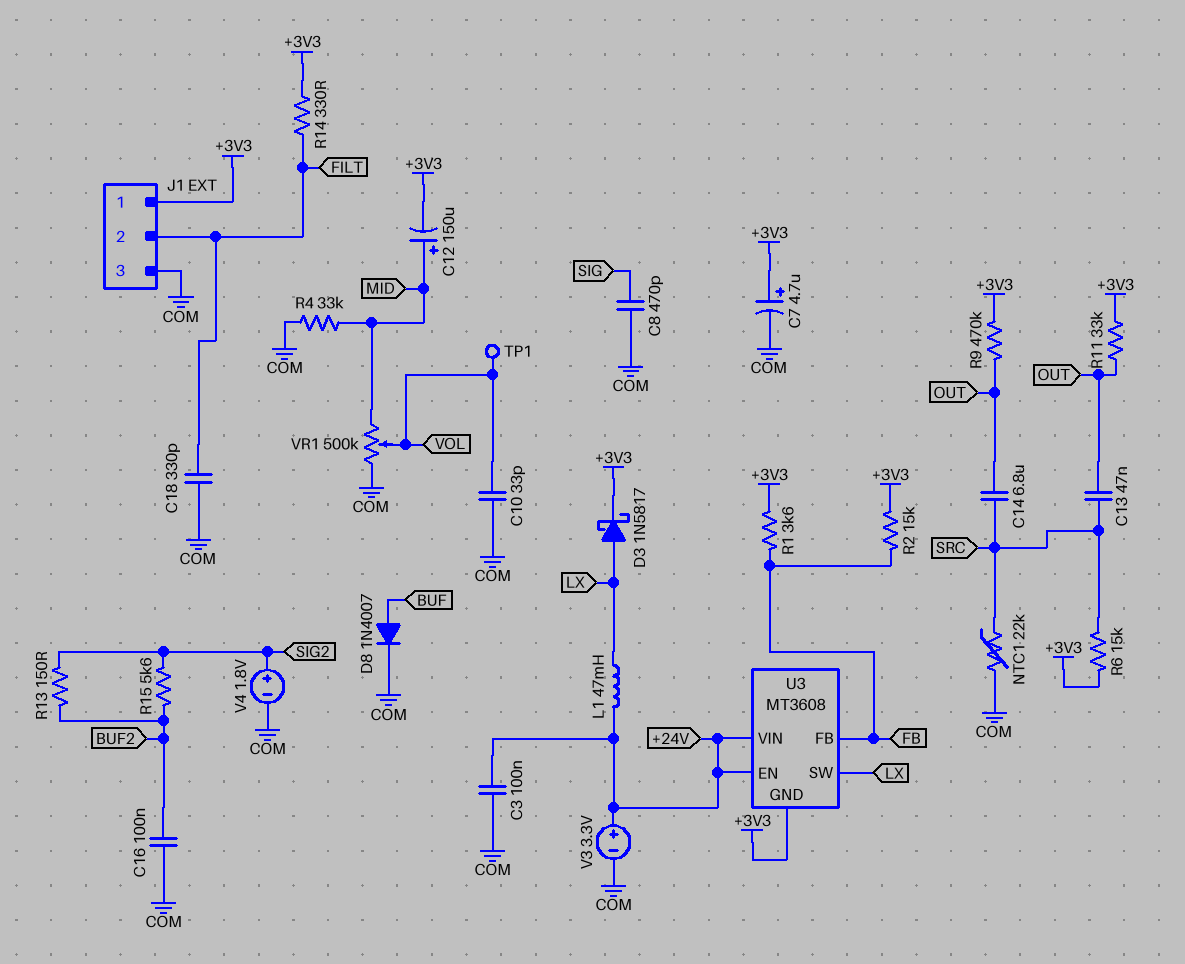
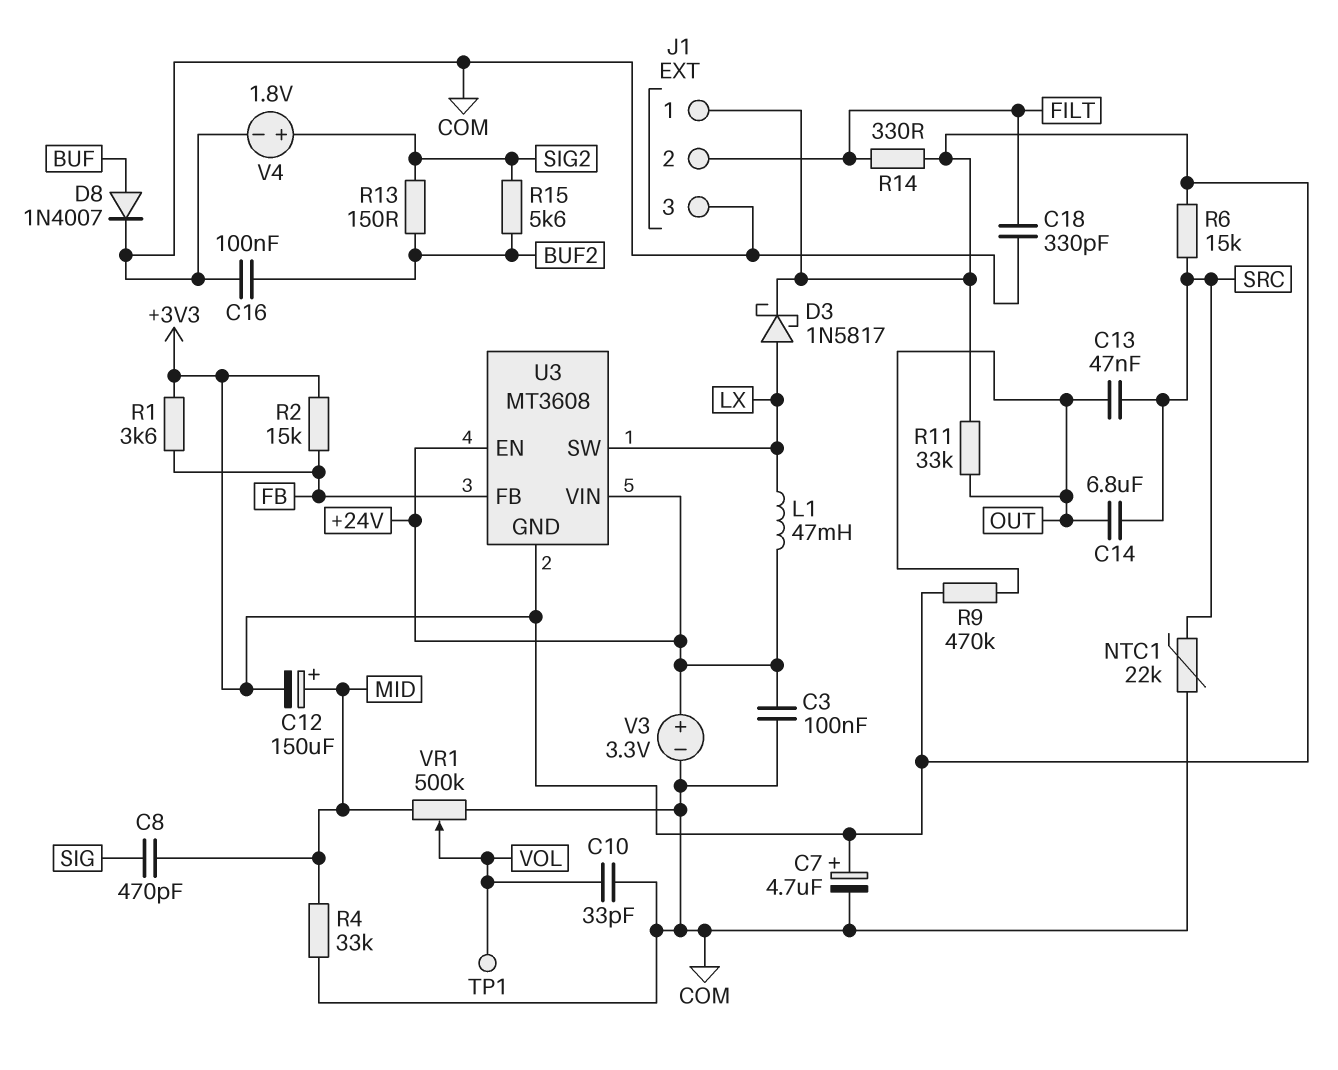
C8: 470pF (COM, SIG) -> 470pF (MID, SIG)

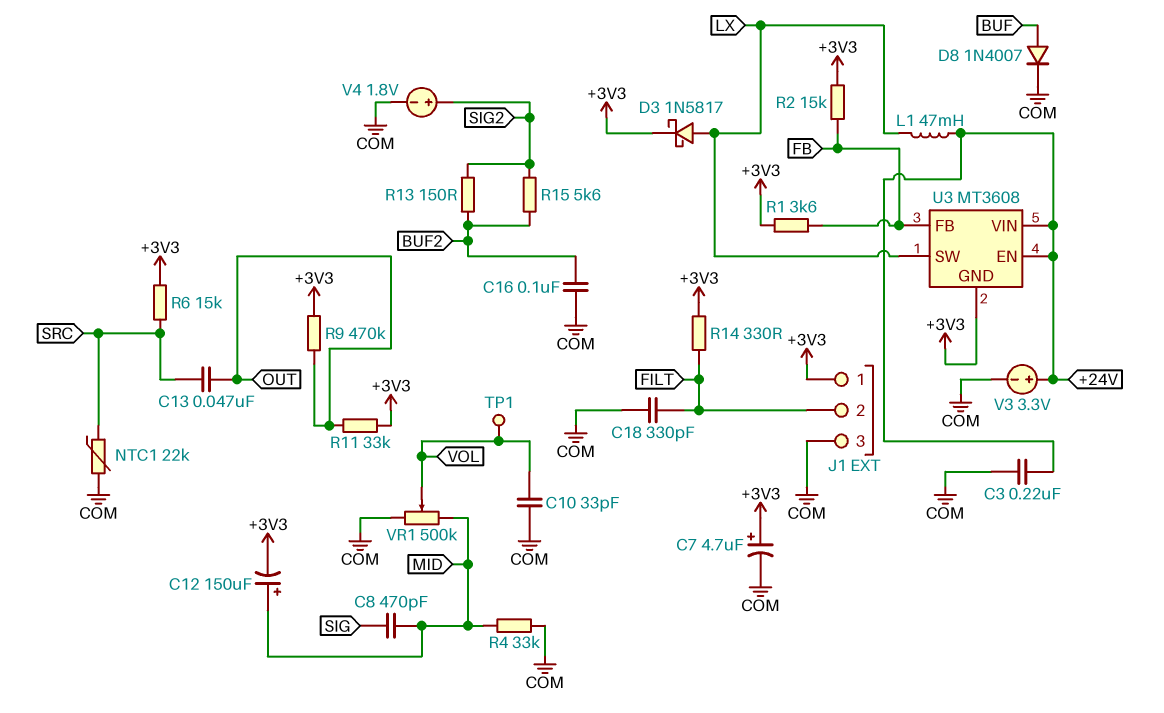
C3: 100nF (+24V, COM) -> 220nF (+24V, COM)
C14: 6.8uF (OUT, SRC) -> none

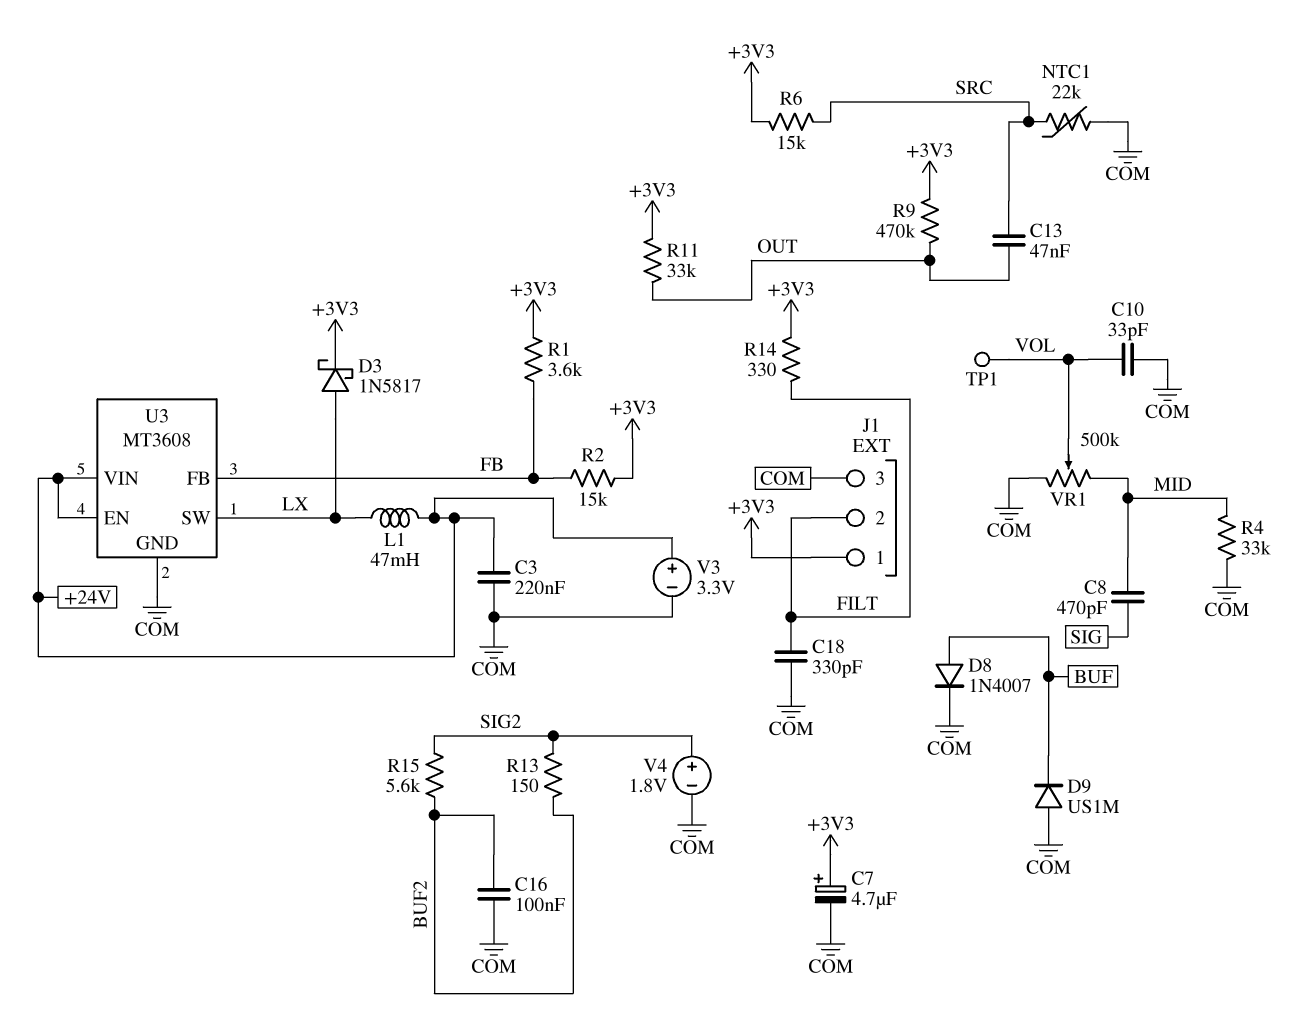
C12: 150uF (plus MID, minus +3V3) -> none
D9: none -> diode US1M (A COM, K BUF)
U3 pin GND: +3V3 -> COM

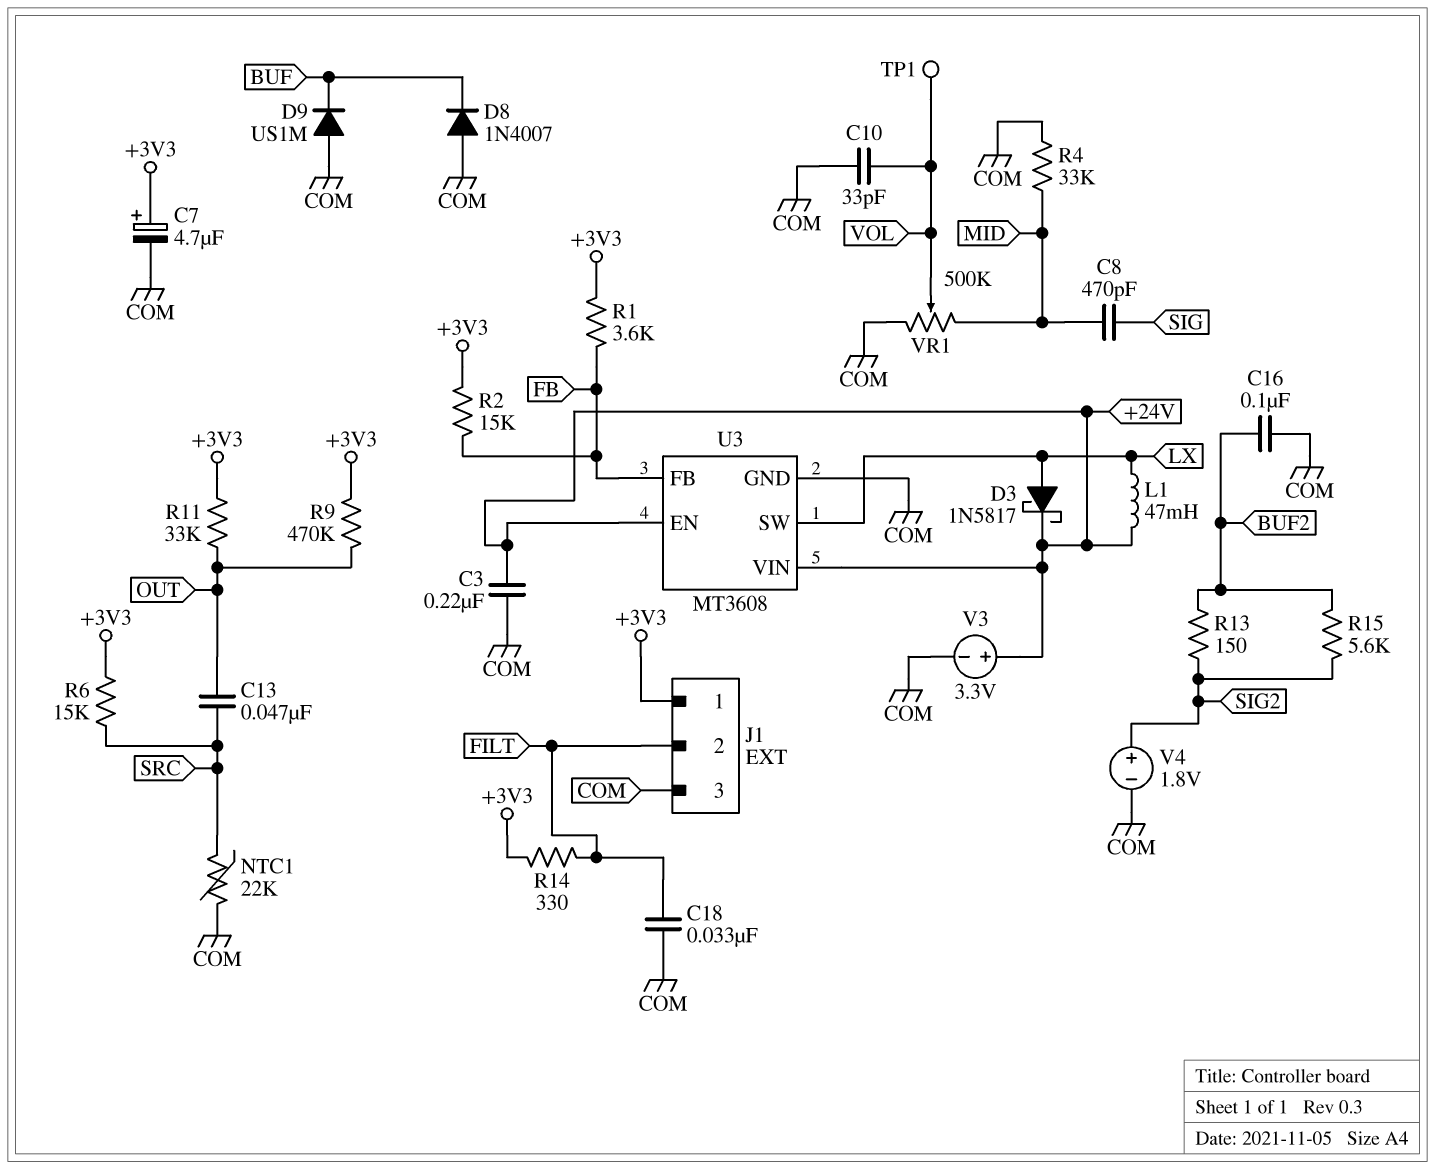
C18: 330pF (COM, FILT) -> 33nF (COM, FILT)
D3: schottky 1N5817 (A LX, K +3V3) -> schottky 1N5817 (A LX, K +24V)
D8: diode 1N4007 (A BUF, K COM) -> diode 1N4007 (A COM, K BUF)

